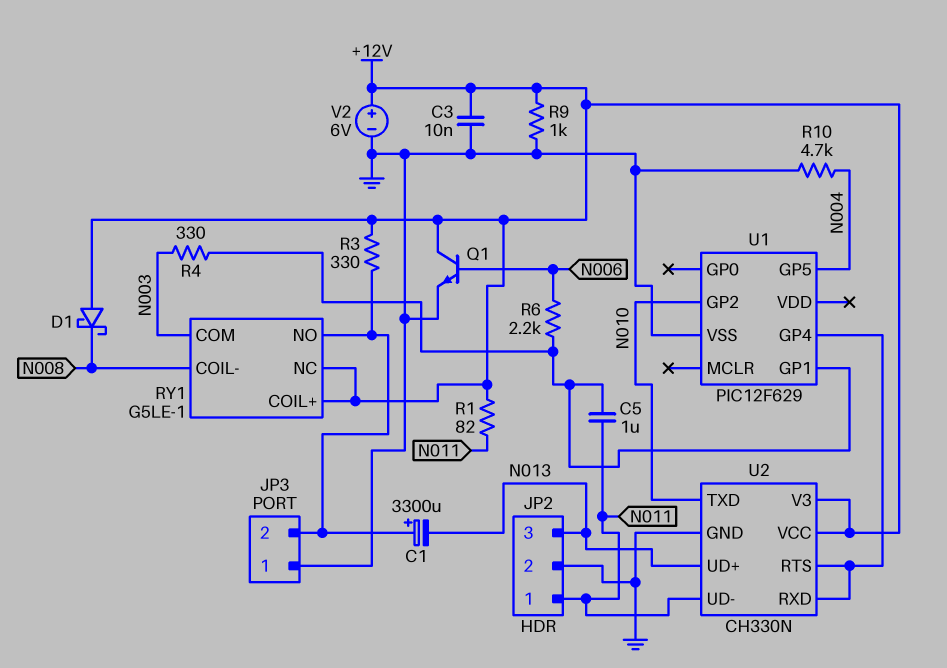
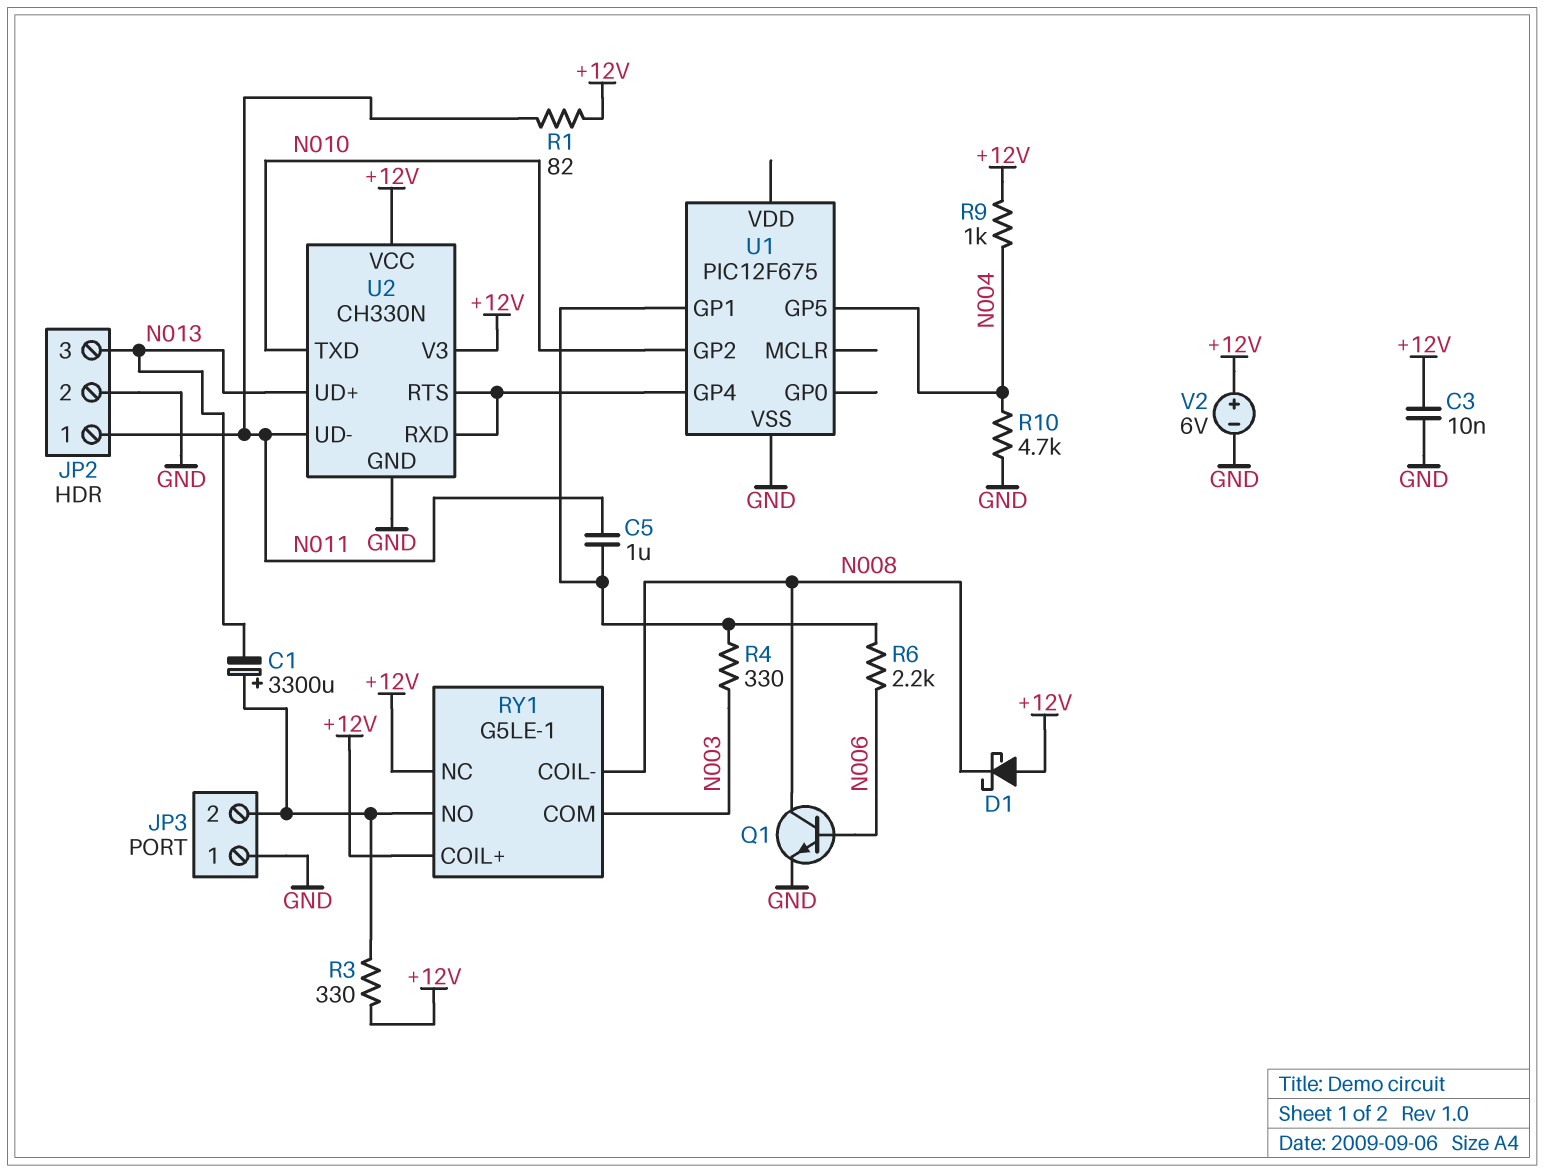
Q1: NPN (B N006, C +12V, E GND) -> NPN (B N006, C N008, E GND)
R9: 1k (+12V, GND) -> 1k (+12V, N004)
U1: PIC12F629 -> PIC12F675

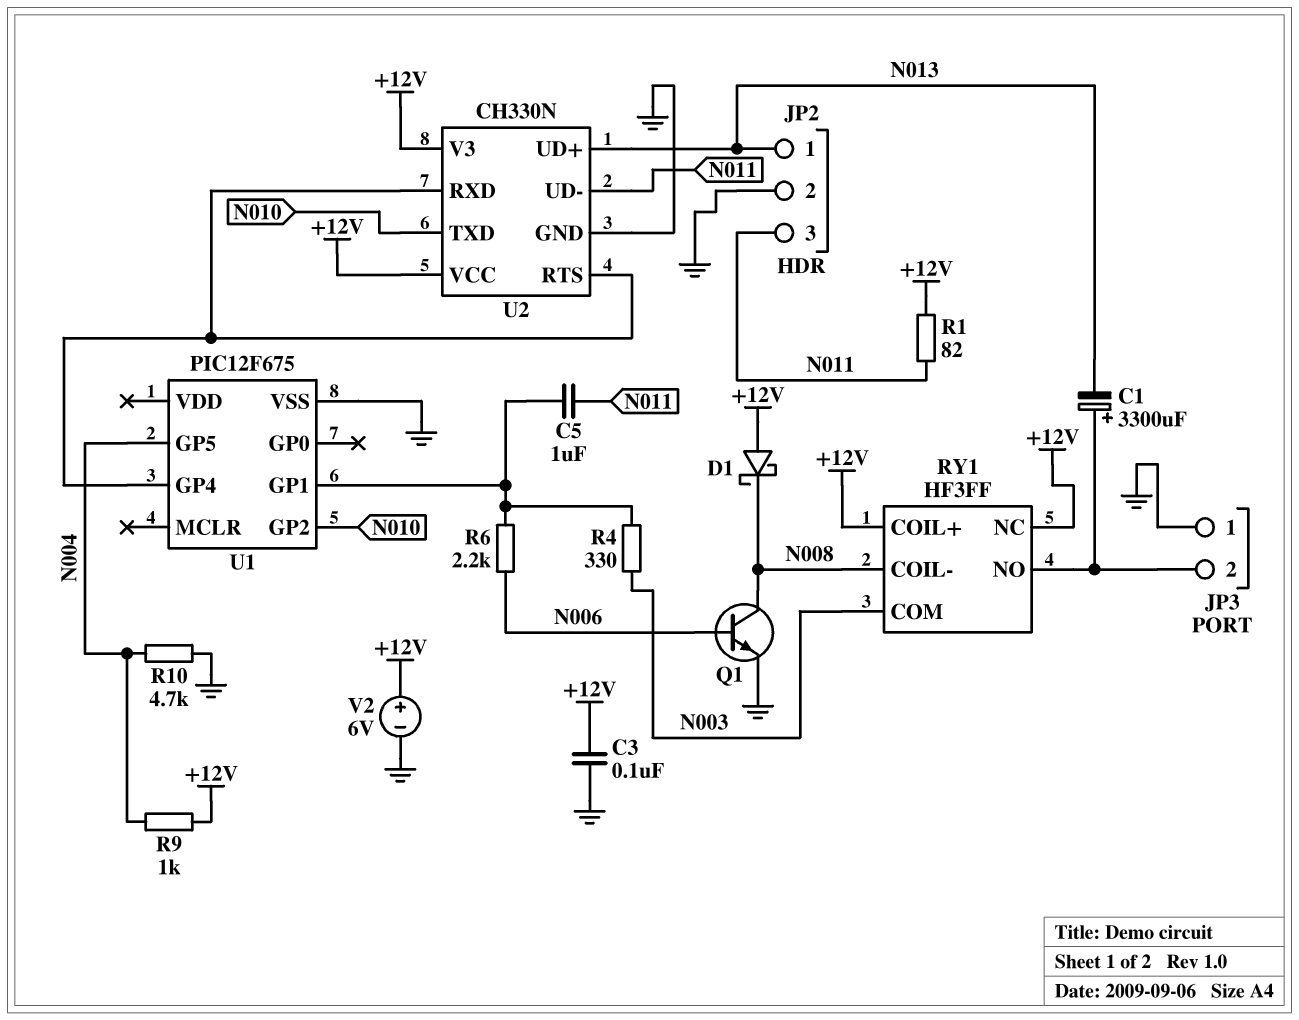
C3: 10nF (+12V, GND) -> 100nF (+12V, GND)
JP2 pin 1: N011 -> N013
JP2 pin 3: N013 -> N011
R3: 330 (+12V, JP3/2) -> none
RY1: G5LE-1 -> HF3FF

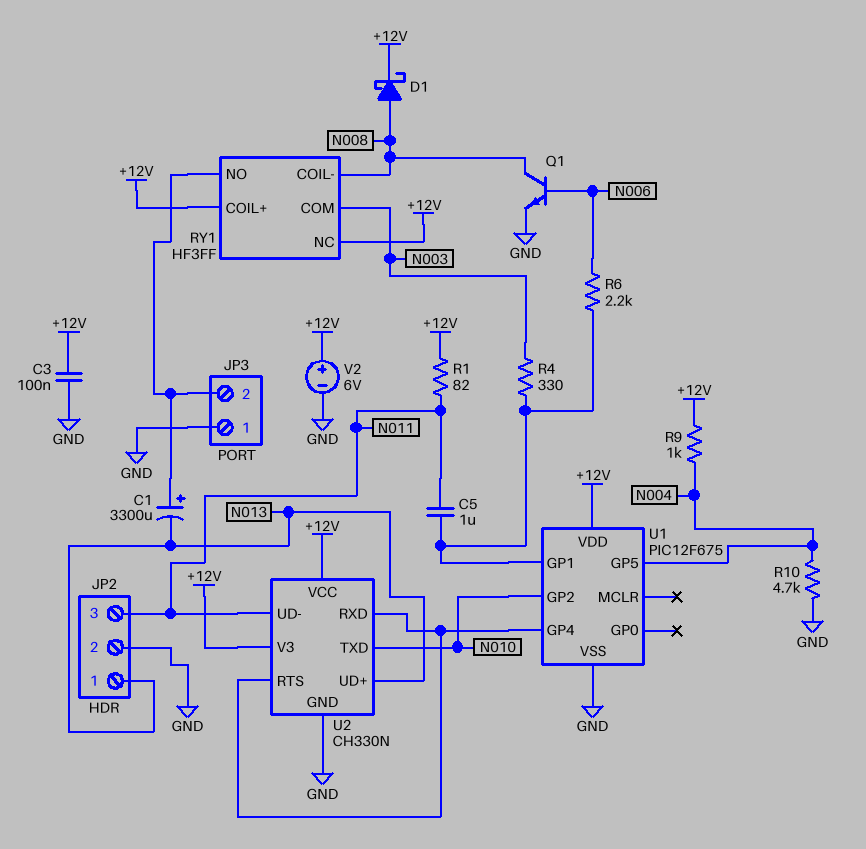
D1: schottky (A +12V, K N008) -> schottky (A N008, K +12V)
U1 pin VDD: none -> +12V

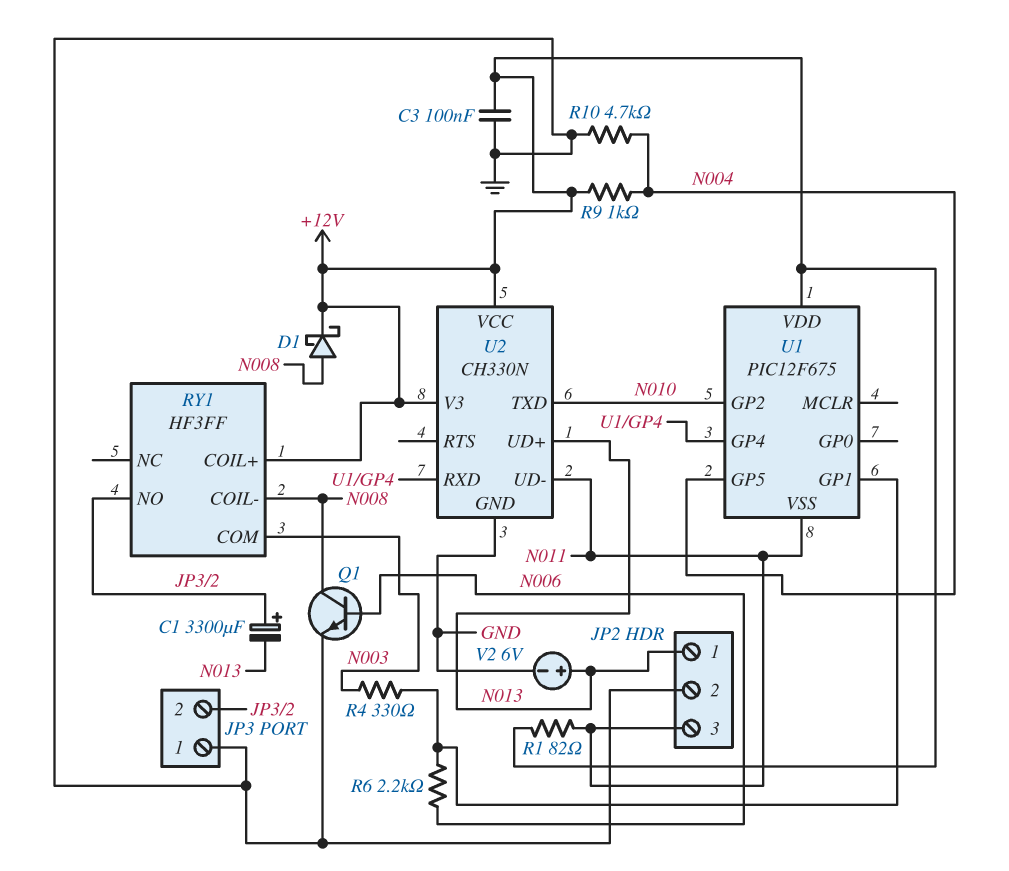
C5: 1uF (N011, U1/GP1) -> none
RY1 pin NC: +12V -> none
U1 pin VSS: GND -> N011
U2 pin RTS: U1/GP4 -> none
V2: 6V (plus +12V, minus GND) -> 6V (plus N013, minus GND)

